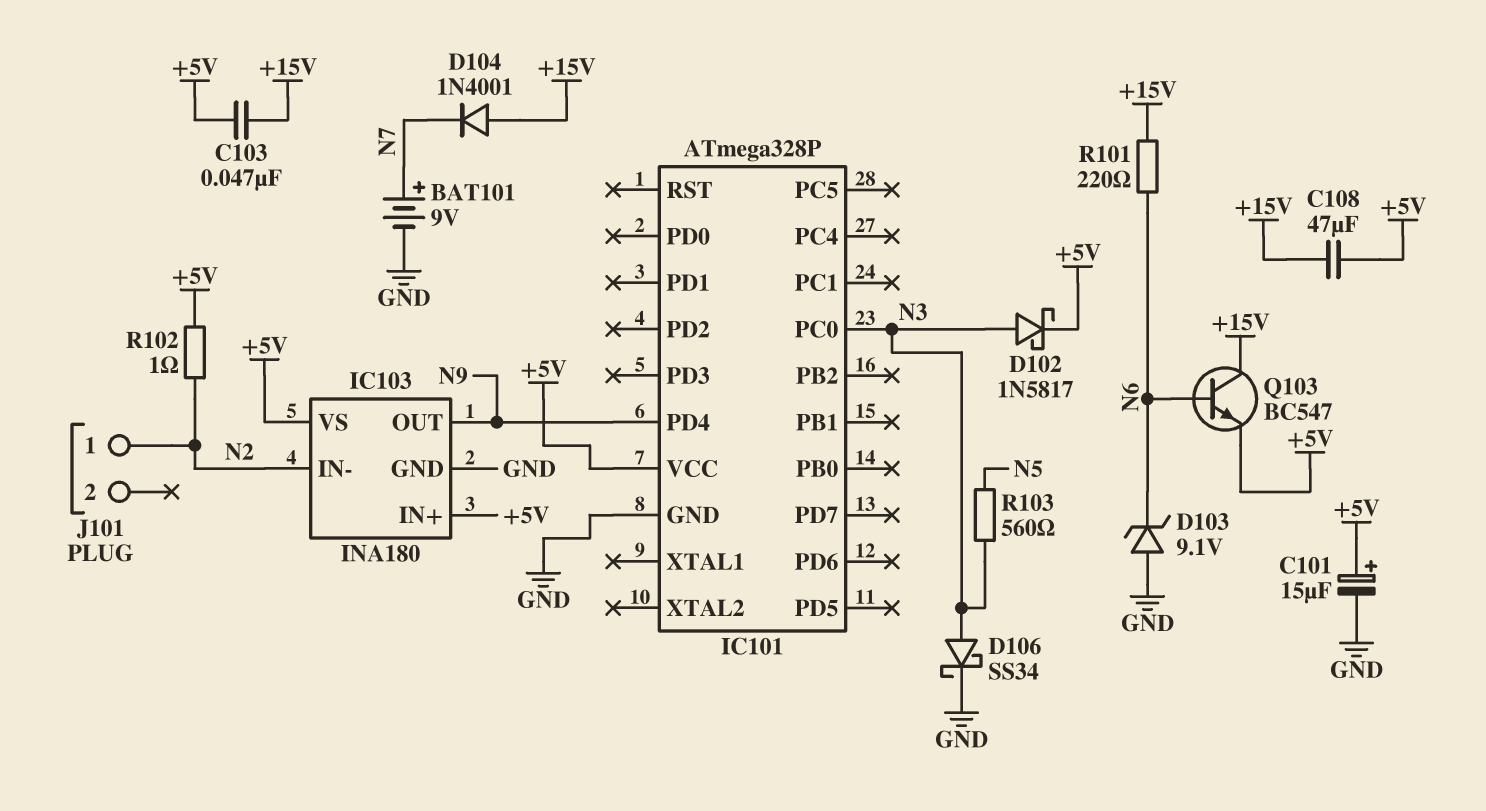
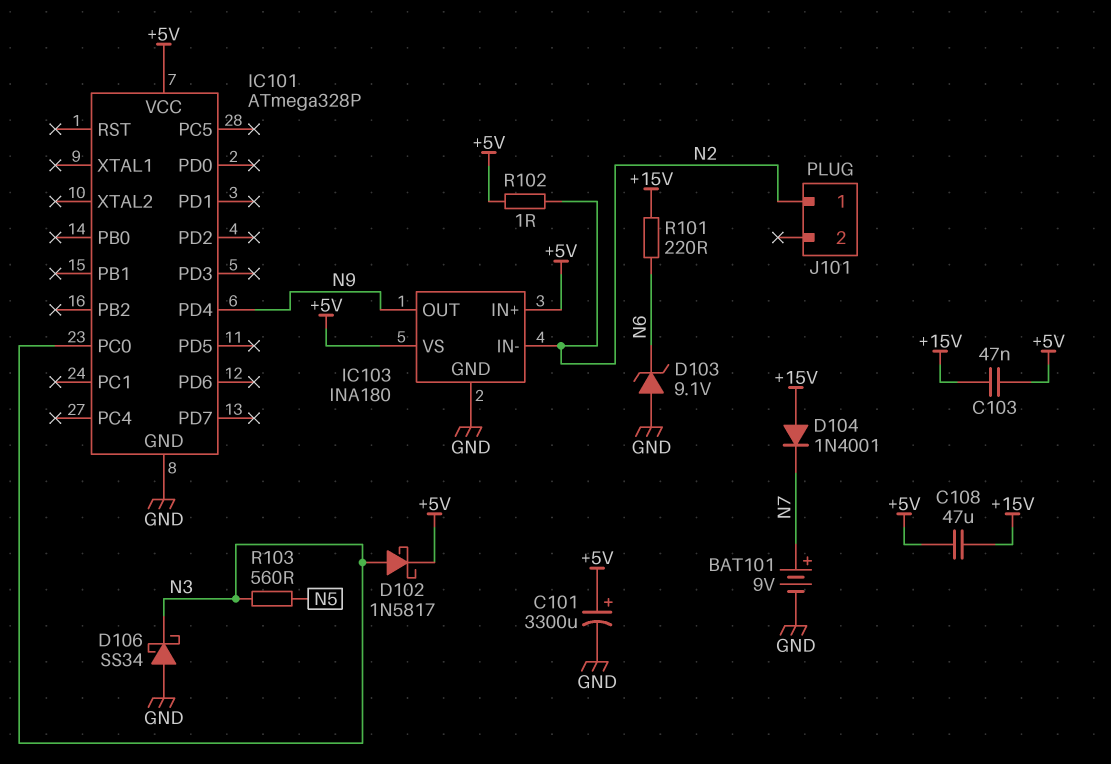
C101: 15uF (plus +5V, minus GND) -> 3300uF (plus +5V, minus GND)
D106: schottky SS34 (A N3, K GND) -> schottky SS34 (A GND, K N3)
Q103: NPN BC547 (B N6, C +15V, E +5V) -> none

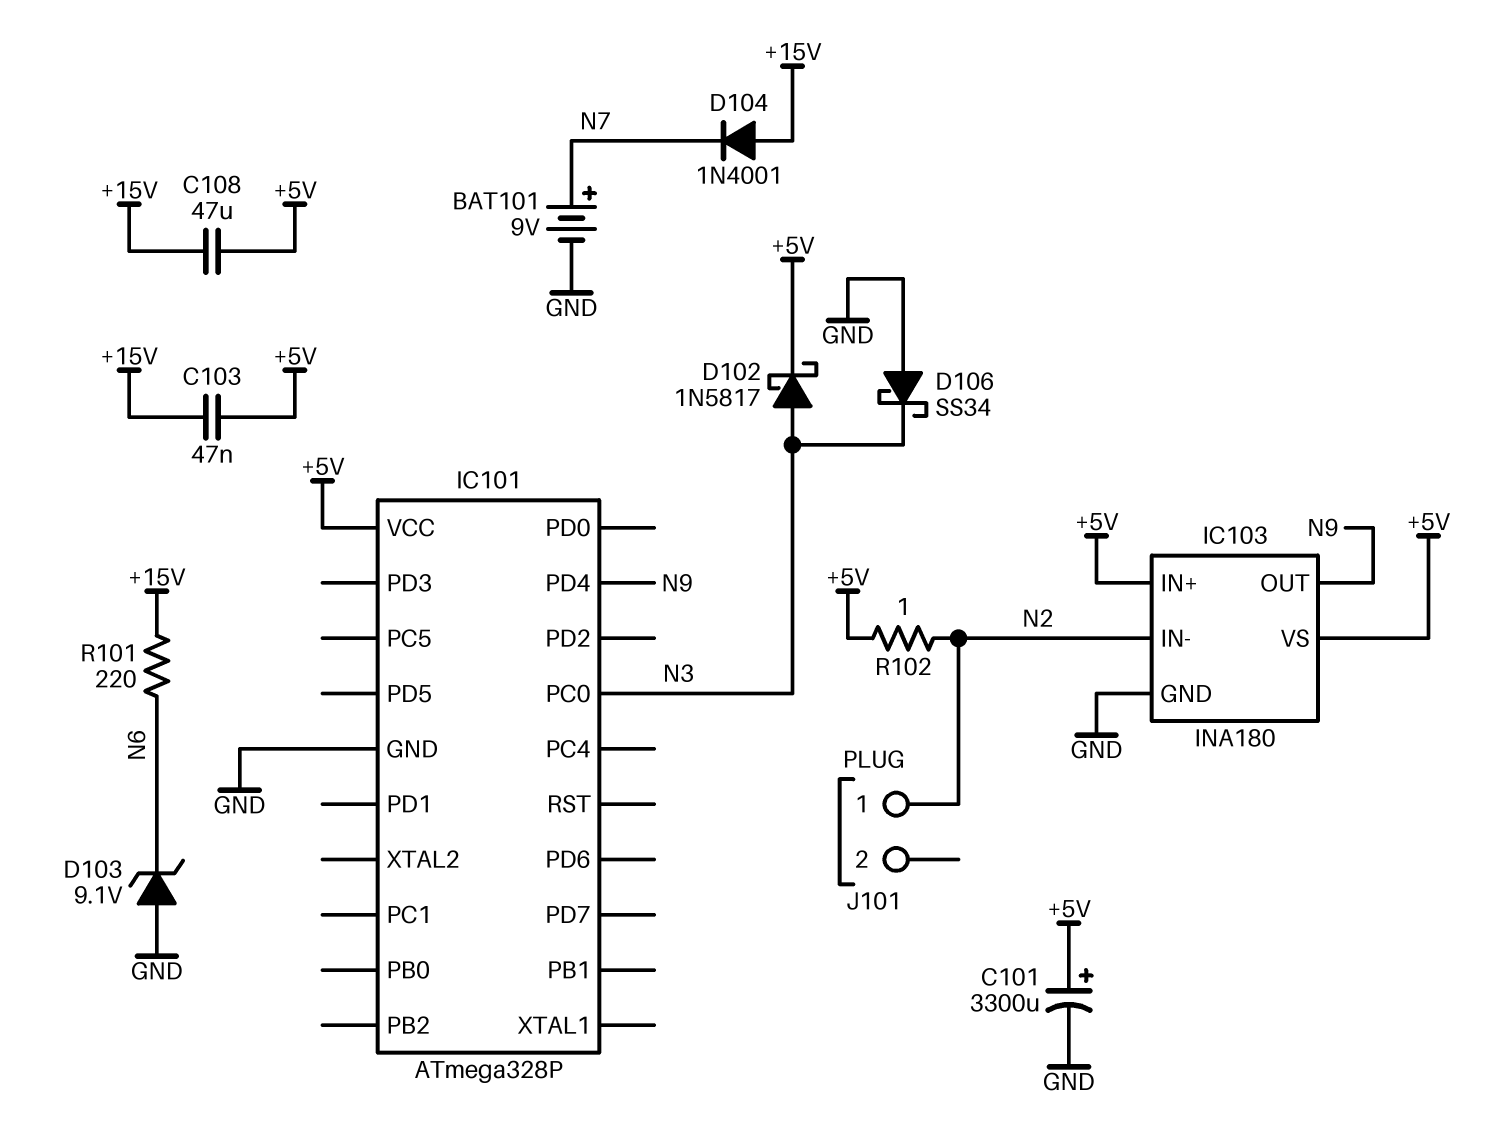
R103: 560 (N3, N5) -> none

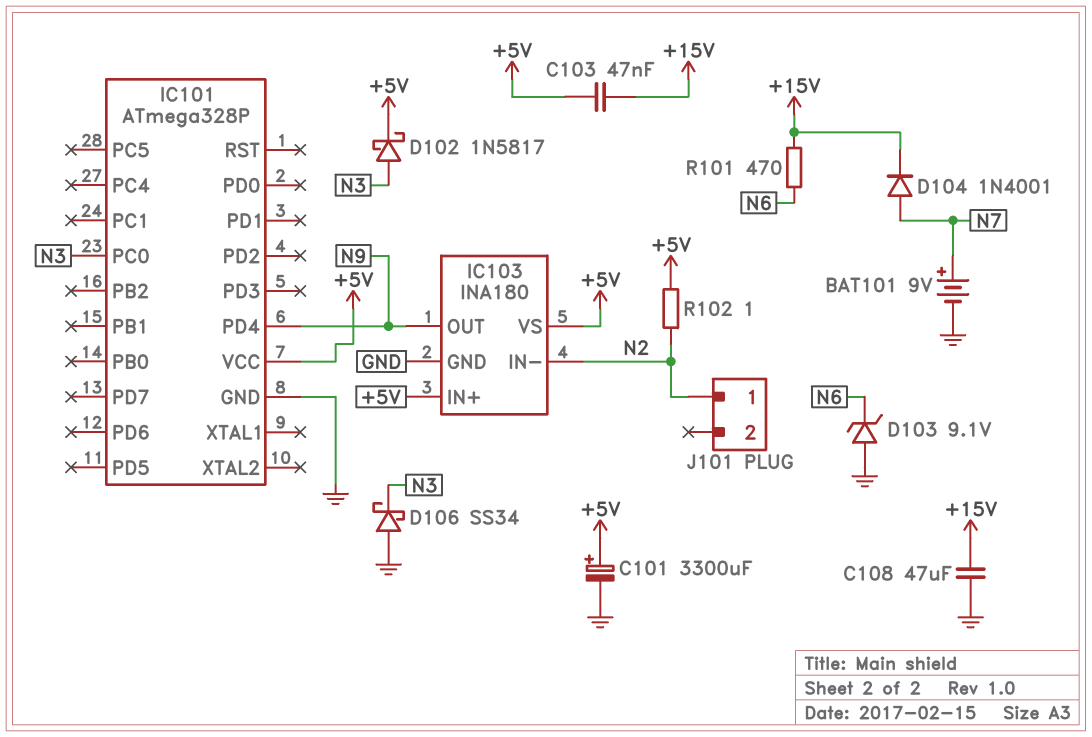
C108: 47uF (+5V, +15V) -> 47uF (+15V, GND)
D104: diode 1N4001 (A +15V, K N7) -> diode 1N4001 (A N7, K +15V)
R101: 220 (+15V, N6) -> 470 (+15V, N6)

